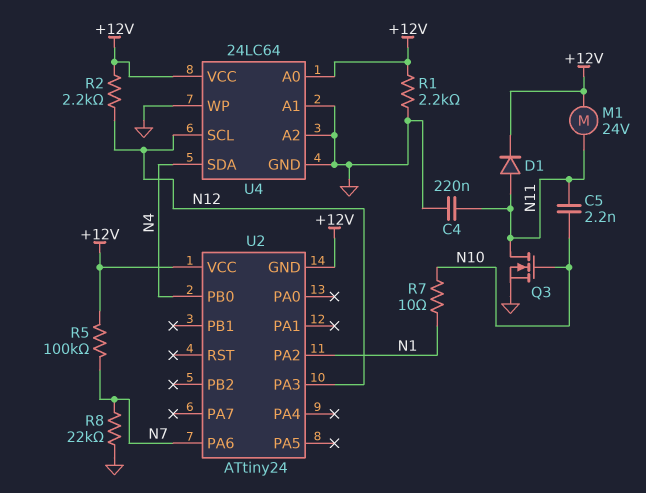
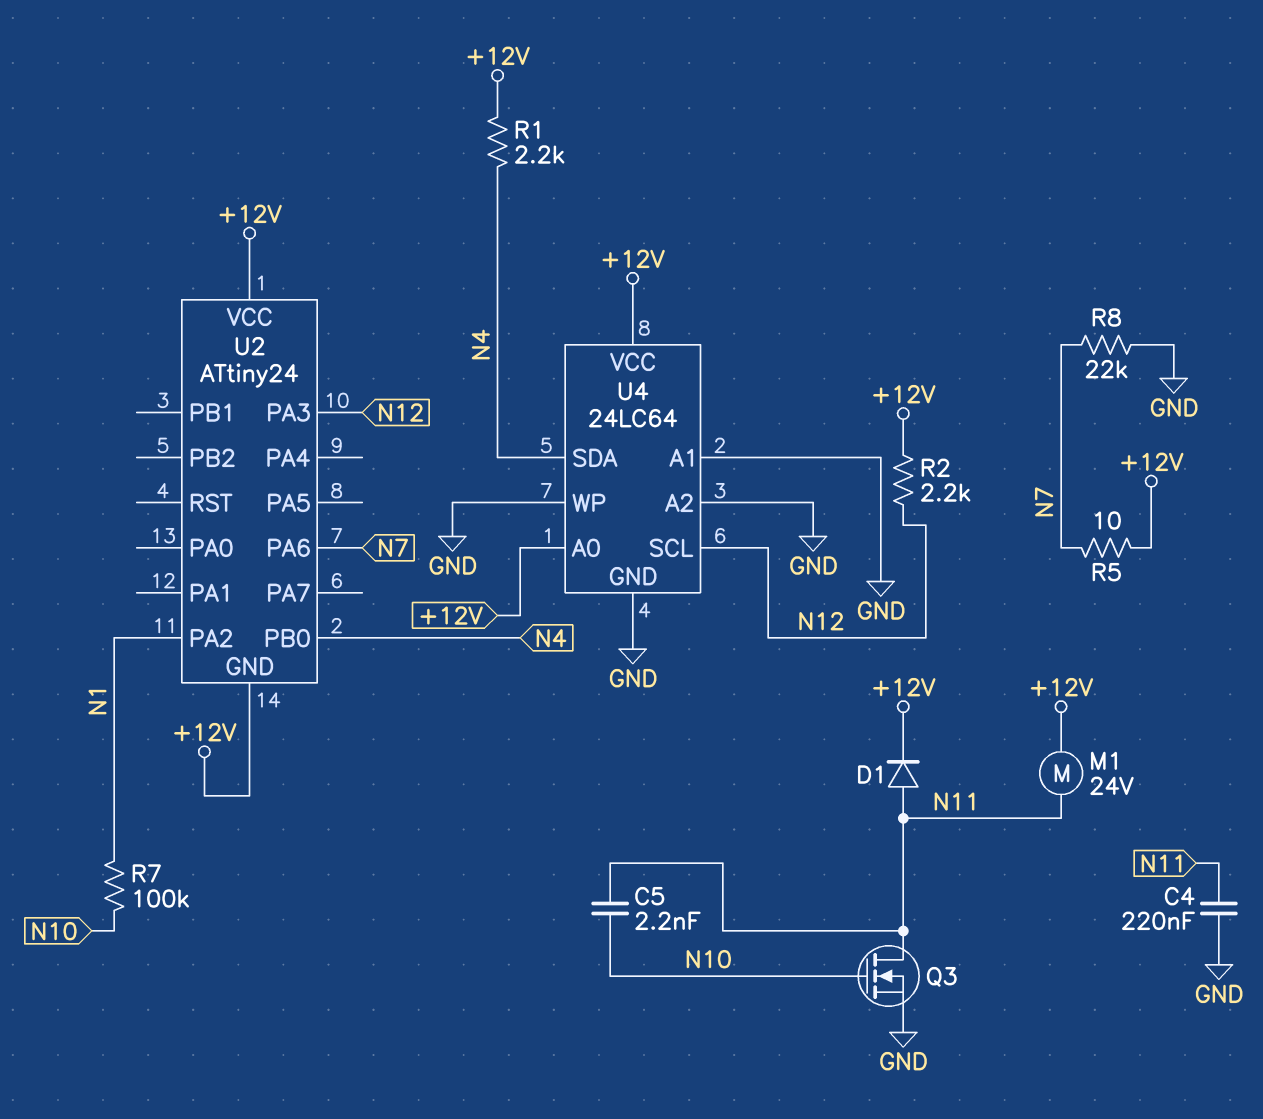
R1: 2.2k (+12V, GND) -> 2.2k (+12V, N4)
R5: 100k (+12V, N7) -> 10 (+12V, N7)
R7: 10 (N1, N10) -> 100k (N1, N10)

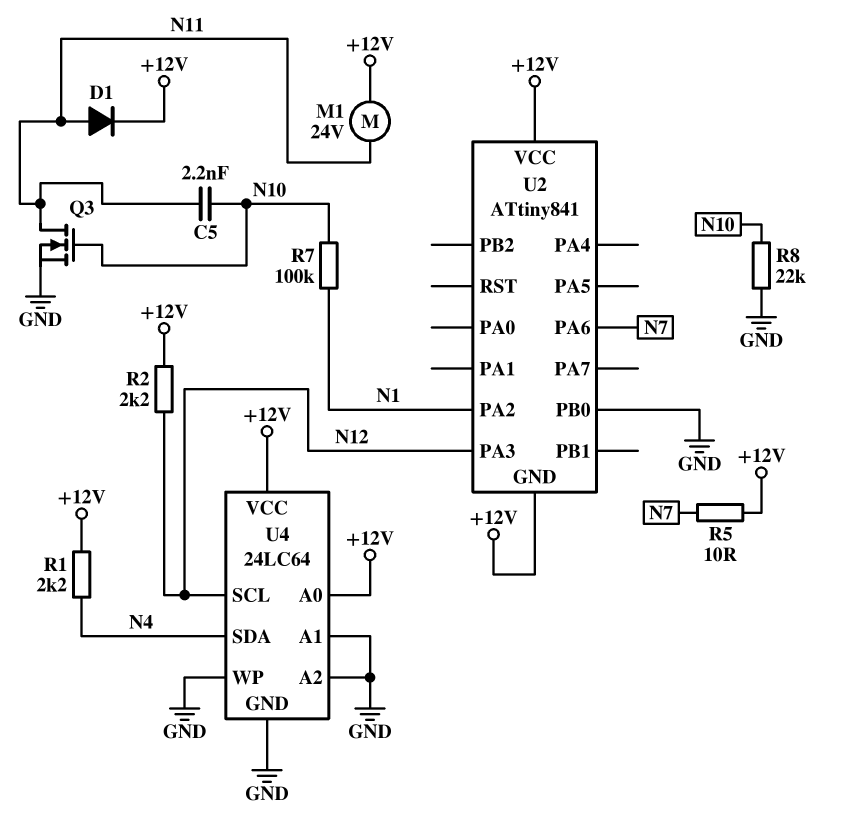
C4: 220nF (GND, N11) -> none
R8: 22k (GND, N7) -> 22k (GND, N10)
U2: ATtiny24 -> ATtiny841
U2 pin PB0: N4 -> GND

